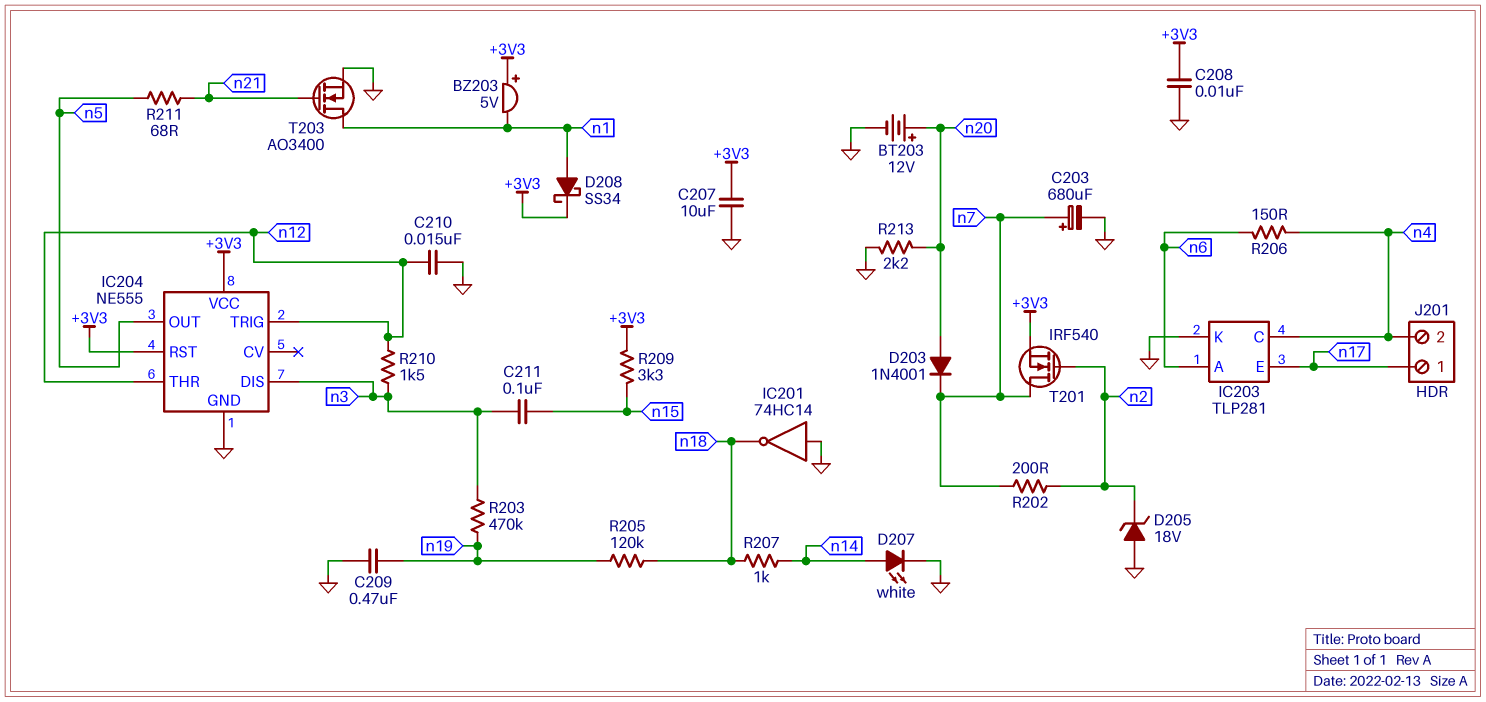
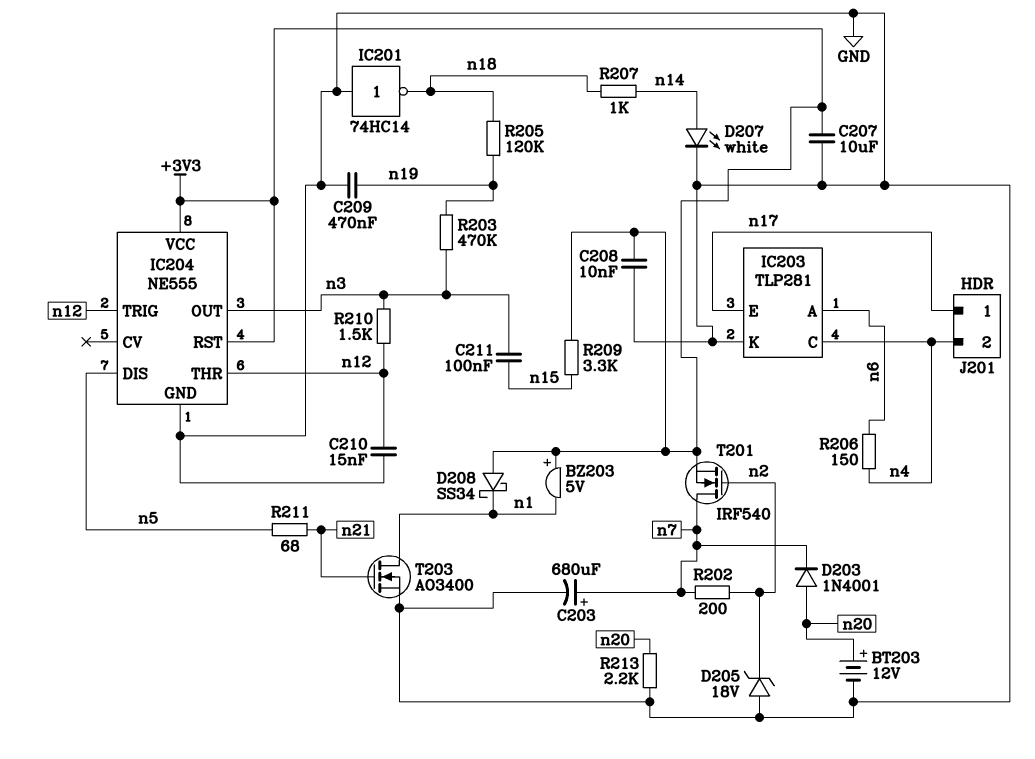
D208: schottky SS34 (A n1, K +3V3) -> schottky SS34 (A +3V3, K n1)
IC204 pin DIS: n3 -> n5
IC204 pin OUT: n5 -> n3

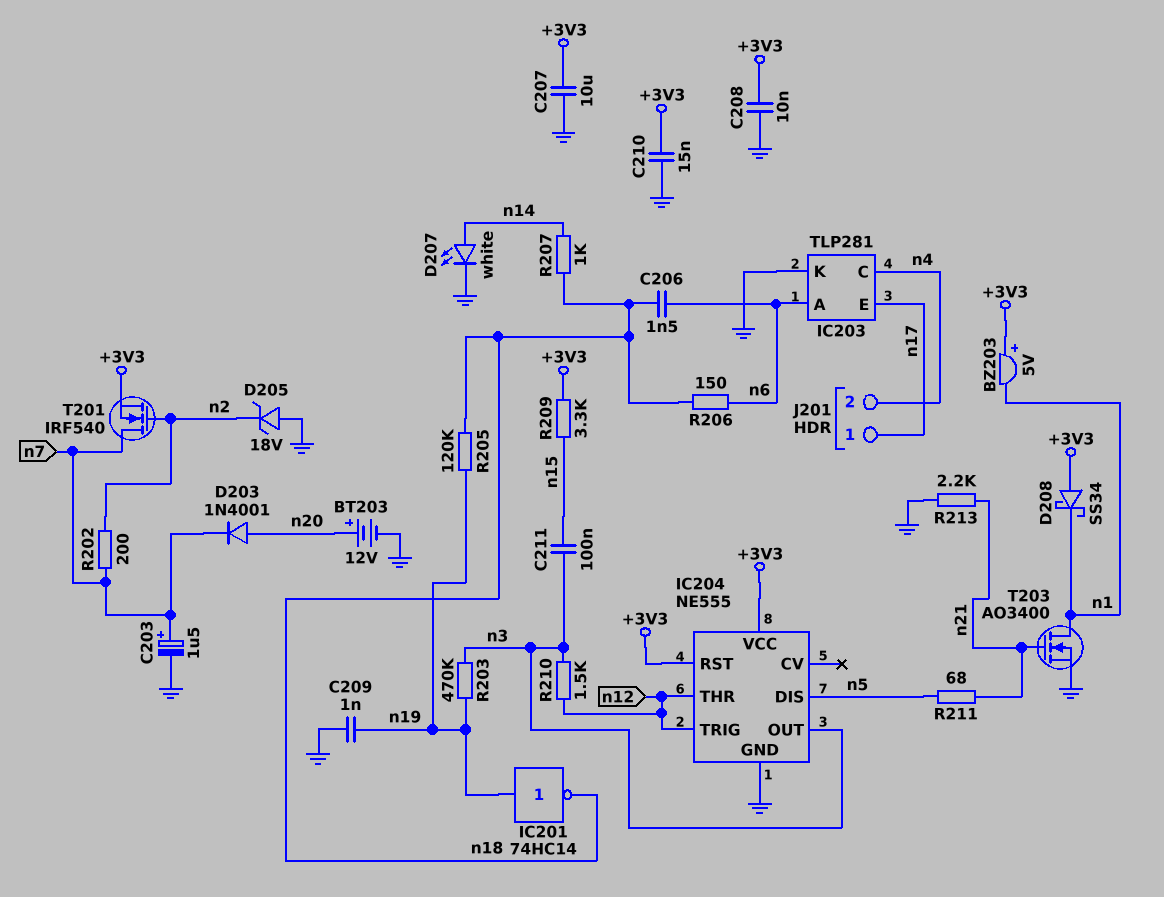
C203: 680uF (plus n7, minus GND) -> 1.5uF (plus n7, minus GND)
C206: none -> 1.5nF (n6, n18)
C209: 470nF (GND, n19) -> 1nF (GND, n19)
C210: 15nF (GND, n12) -> 15nF (+3V3, GND)
IC201: NOT 74HC14 (in GND, out n18) -> NOT 74HC14 (in n19, out n18)
R206: 150 (n4, n6) -> 150 (n6, n18)
R213: 2.2k (GND, n20) -> 2.2k (GND, n21)

